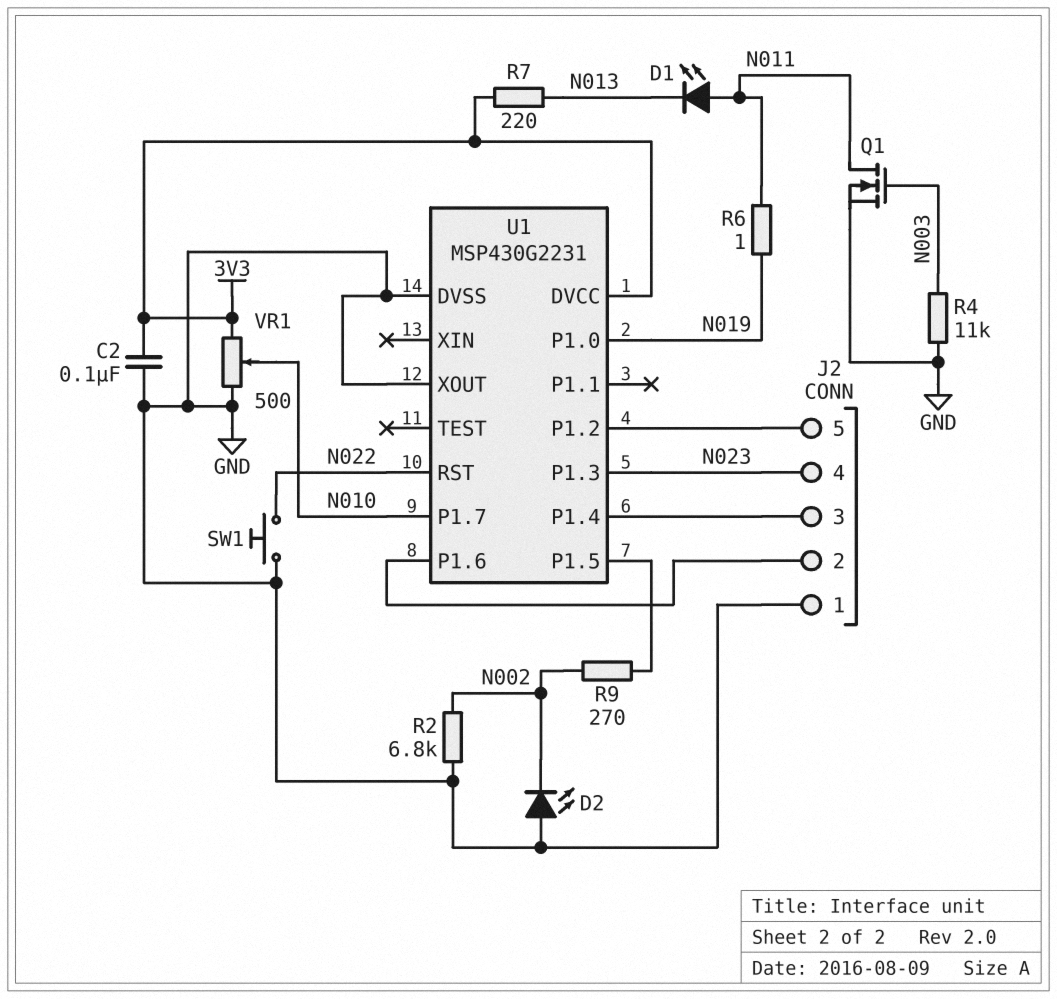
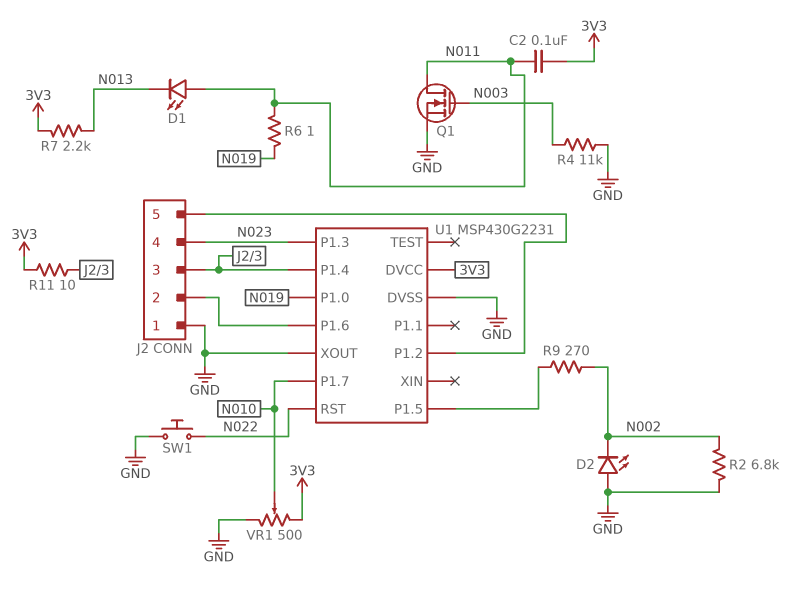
C2: 100nF (3V3, GND) -> 100nF (3V3, N011)
R7: 220 (3V3, N013) -> 2.2k (3V3, N013)
R11: none -> 10 (3V3, J2/3)

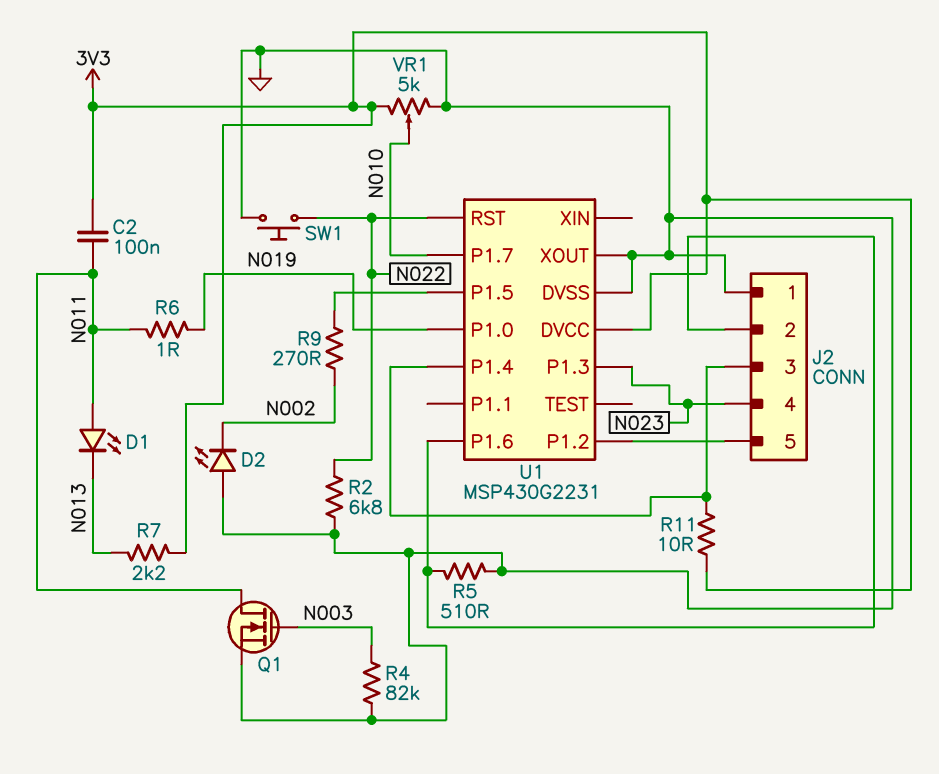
R2: 6.8k (GND, N002) -> 6.8k (GND, N022)
R4: 11k (GND, N003) -> 82k (GND, N003)
R5: none -> 510 (GND, J2/2)
VR1: 500 (3V3, GND, wiper N010) -> 5k (3V3, GND, wiper N010)

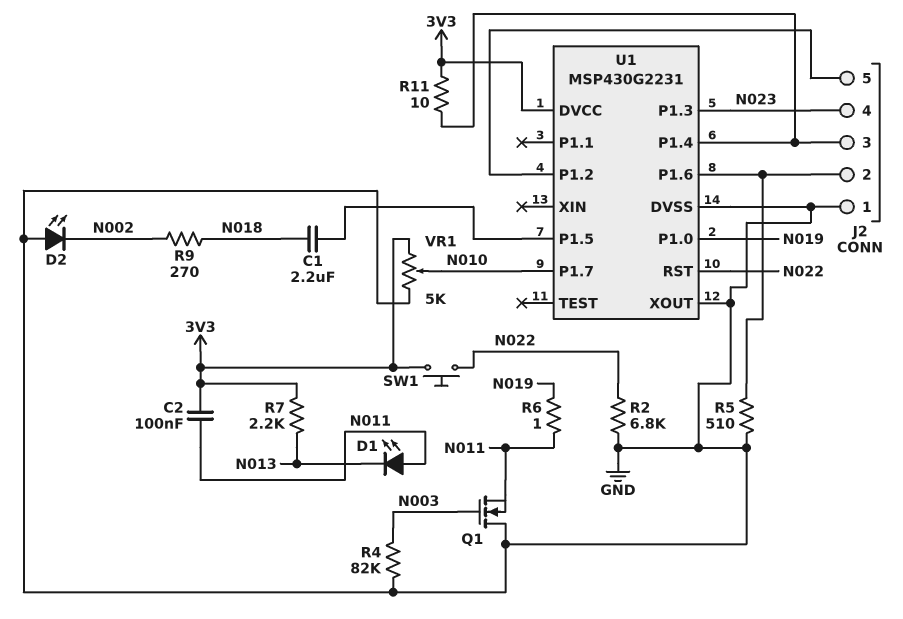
C1: none -> 2.2uF (N018, U1/P1.5)
Q1: NMOS (G N003, D N011, S GND) -> NMOS (G N003, D GND, S N011)
R9: 270 (N002, U1/P1.5) -> 270 (N002, N018)
SW1: button (GND, N022) -> button (3V3, N022)

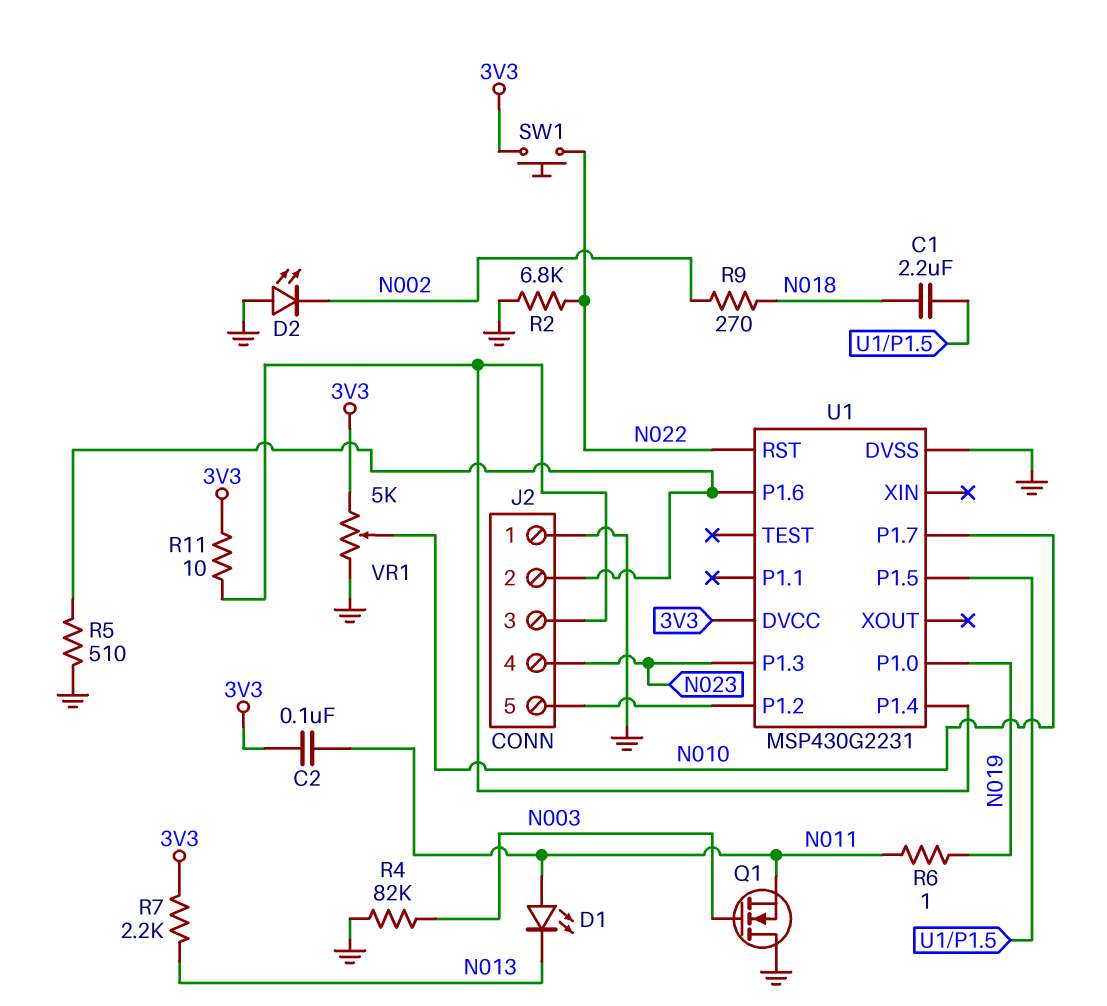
U1 pin XOUT: GND -> none

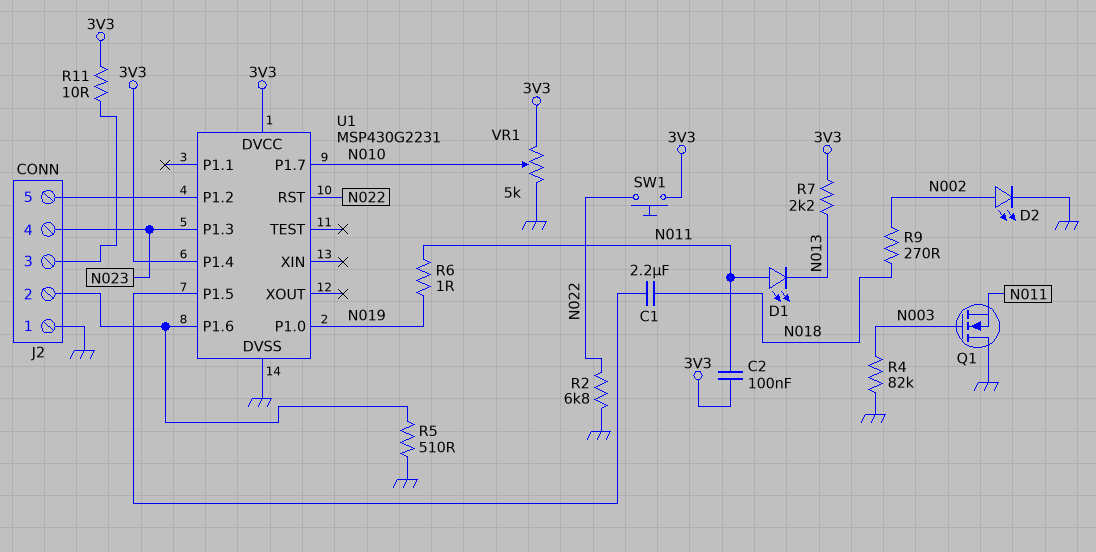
D2: LED (A GND, K N002) -> LED (A N002, K GND)
U1 pin P1.4: J2/3 -> 3V3

